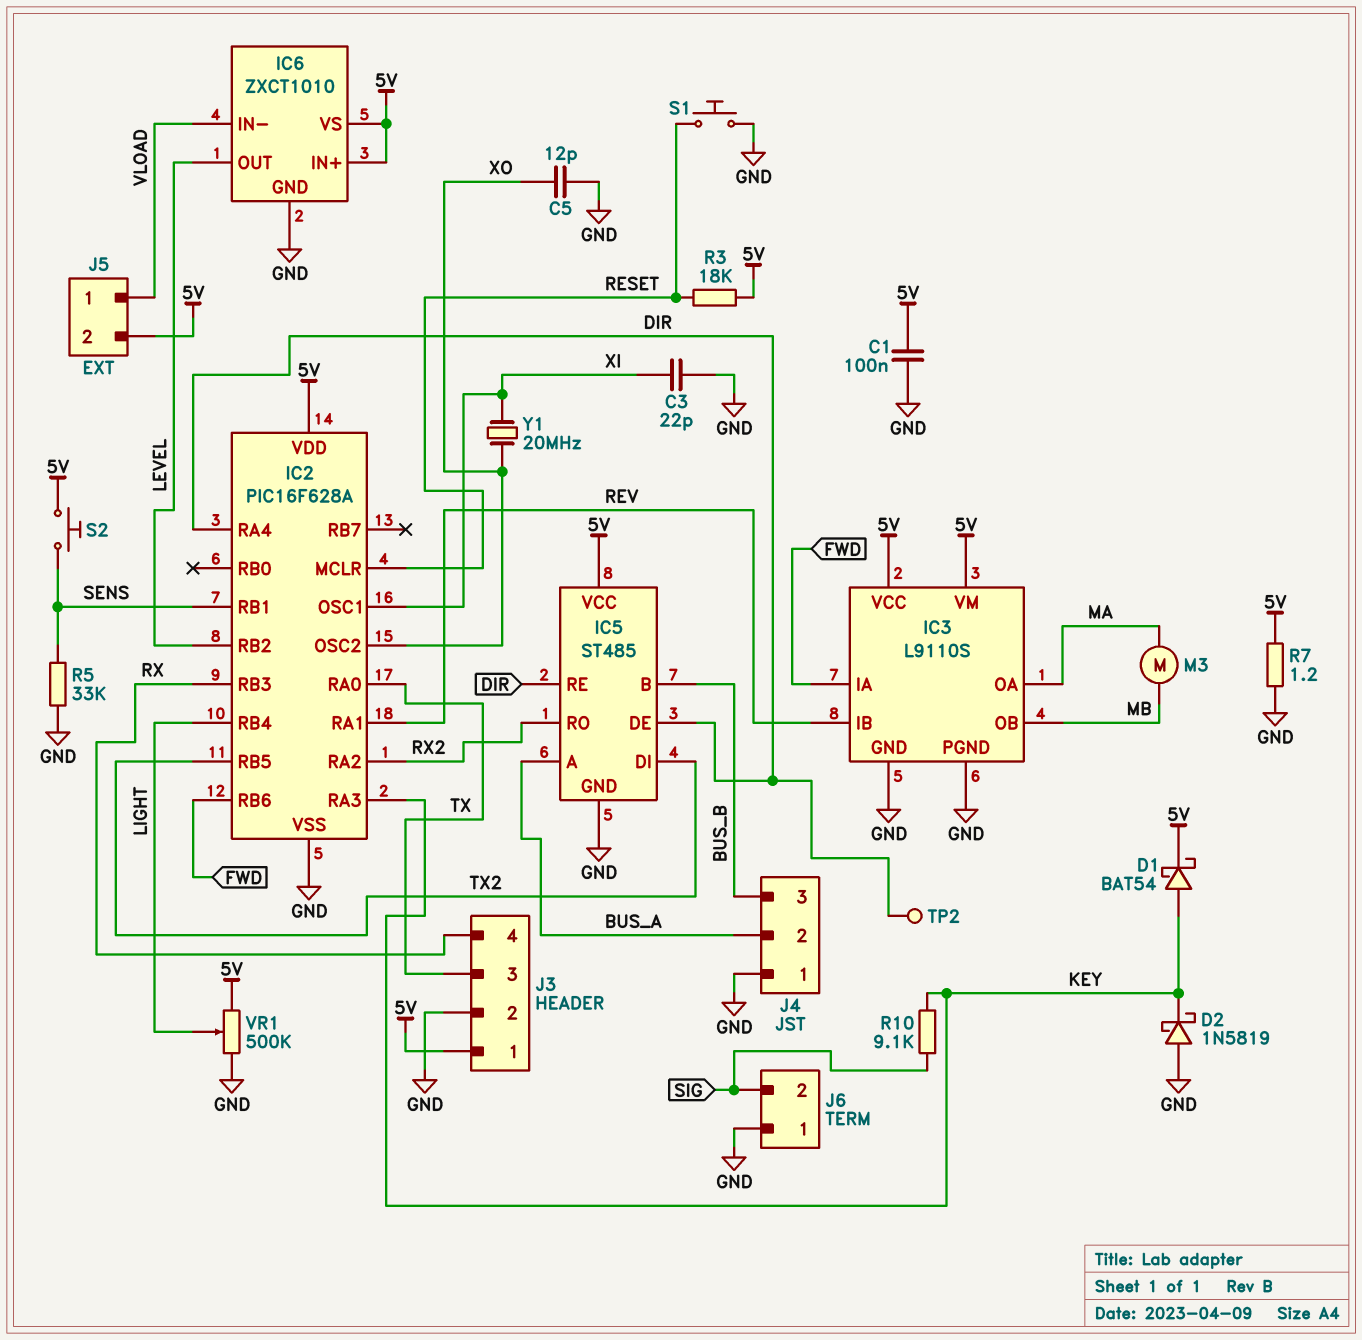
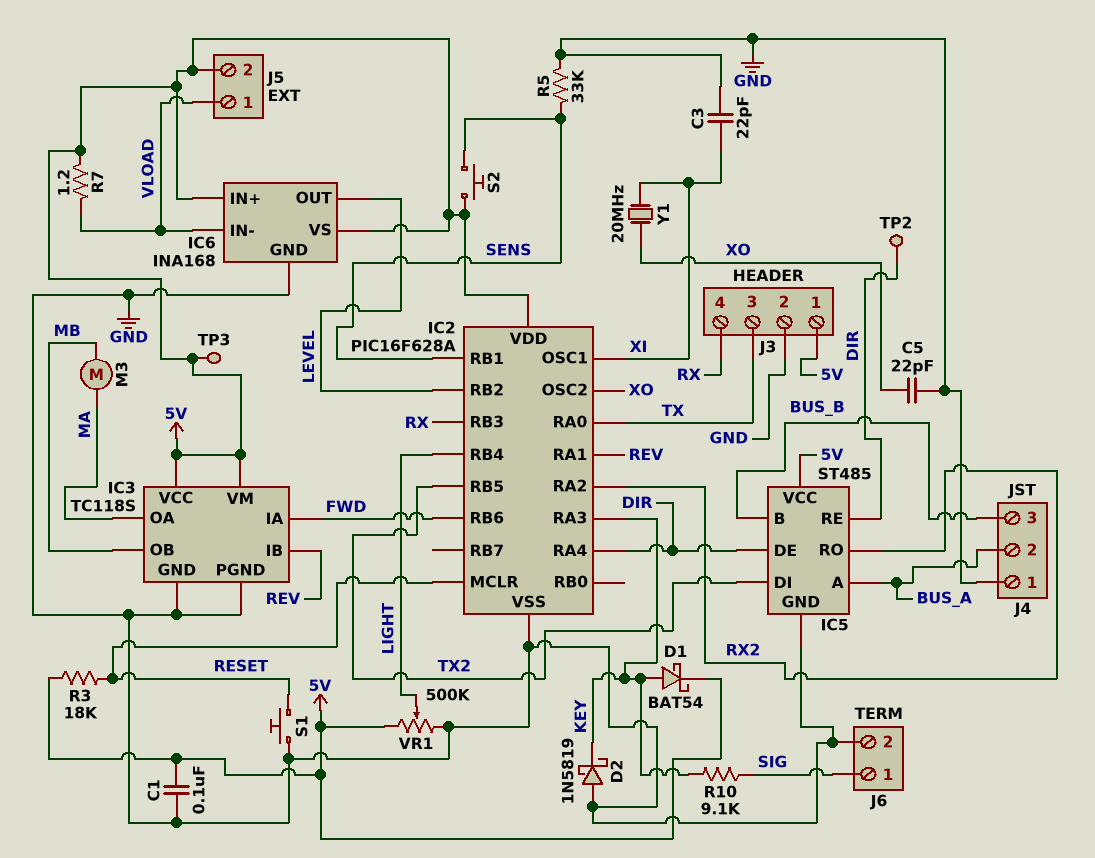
C5: 12pF (GND, XO) -> 22pF (GND, XO)
IC3: L9110S -> TC118S
IC6: ZXCT1010 -> INA168
J6 pin 1: GND -> SIG
J6 pin 2: SIG -> GND
R7: 1.2 (5V, GND) -> 1.2 (5V, VLOAD)
TP3: none -> test point (5V)

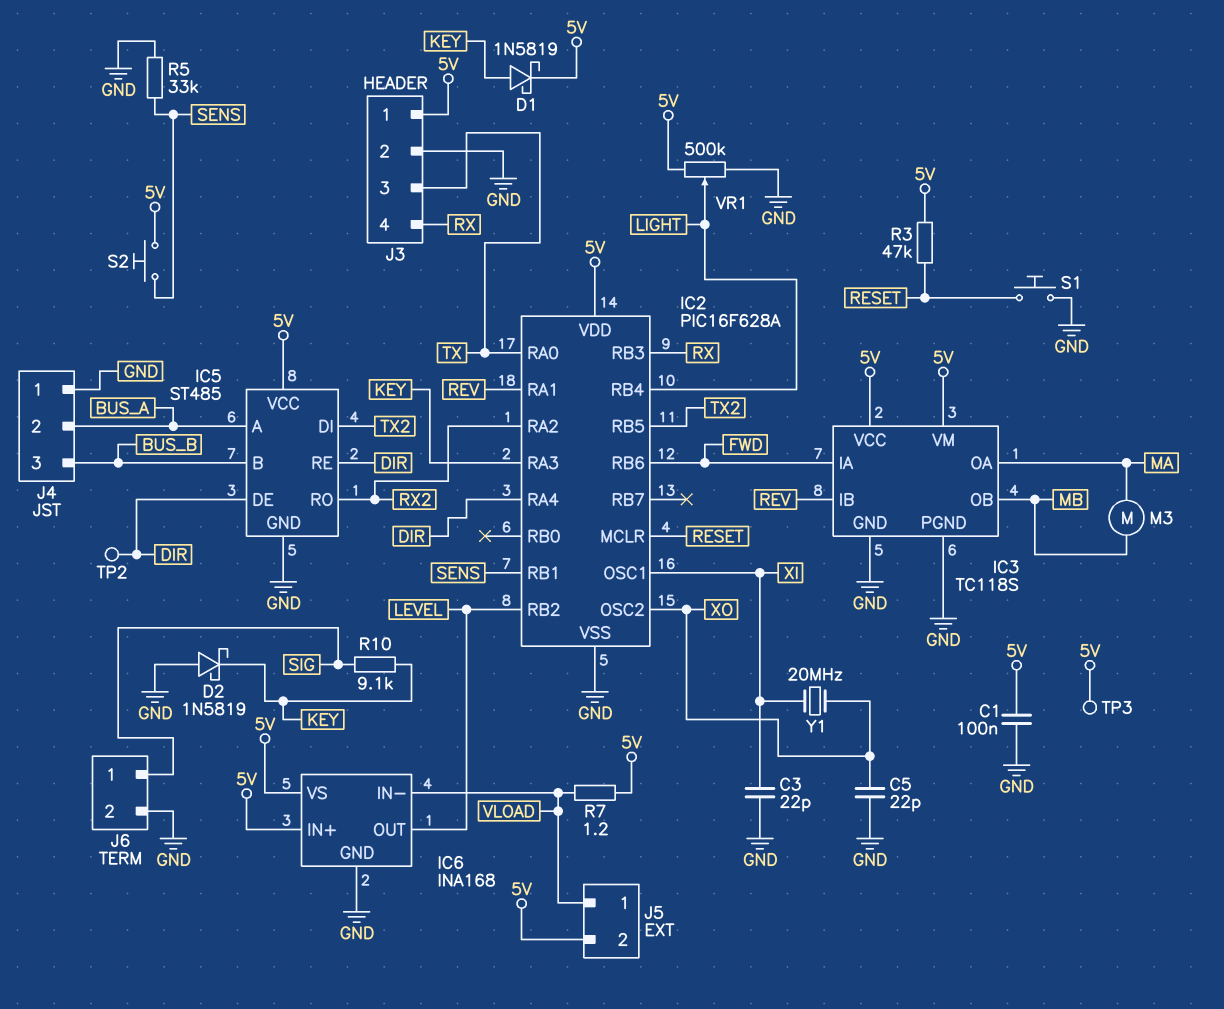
D1: schottky BAT54 (A KEY, K 5V) -> schottky 1N5819 (A KEY, K 5V)
R3: 18k (5V, RESET) -> 47k (5V, RESET)

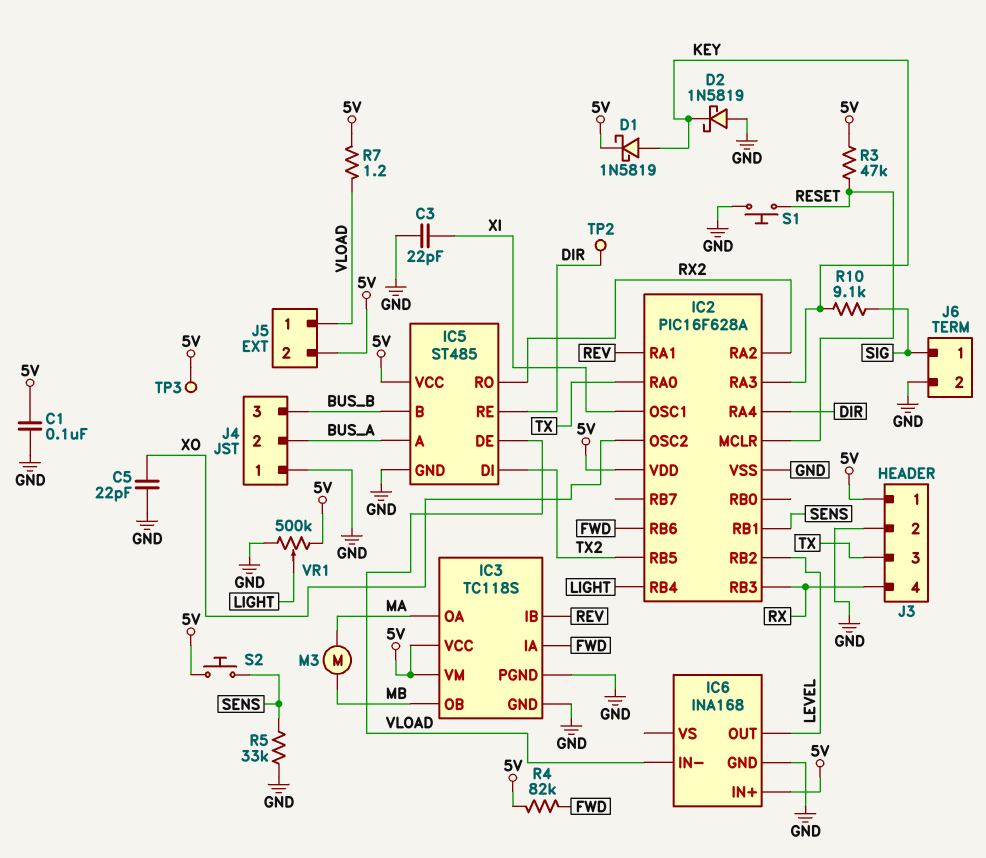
IC5 pin DE: DIR -> VLOAD
IC6 pin VS: 5V -> none
R4: none -> 82k (5V, FWD)
Y1: 20MHz (XI, XO) -> none

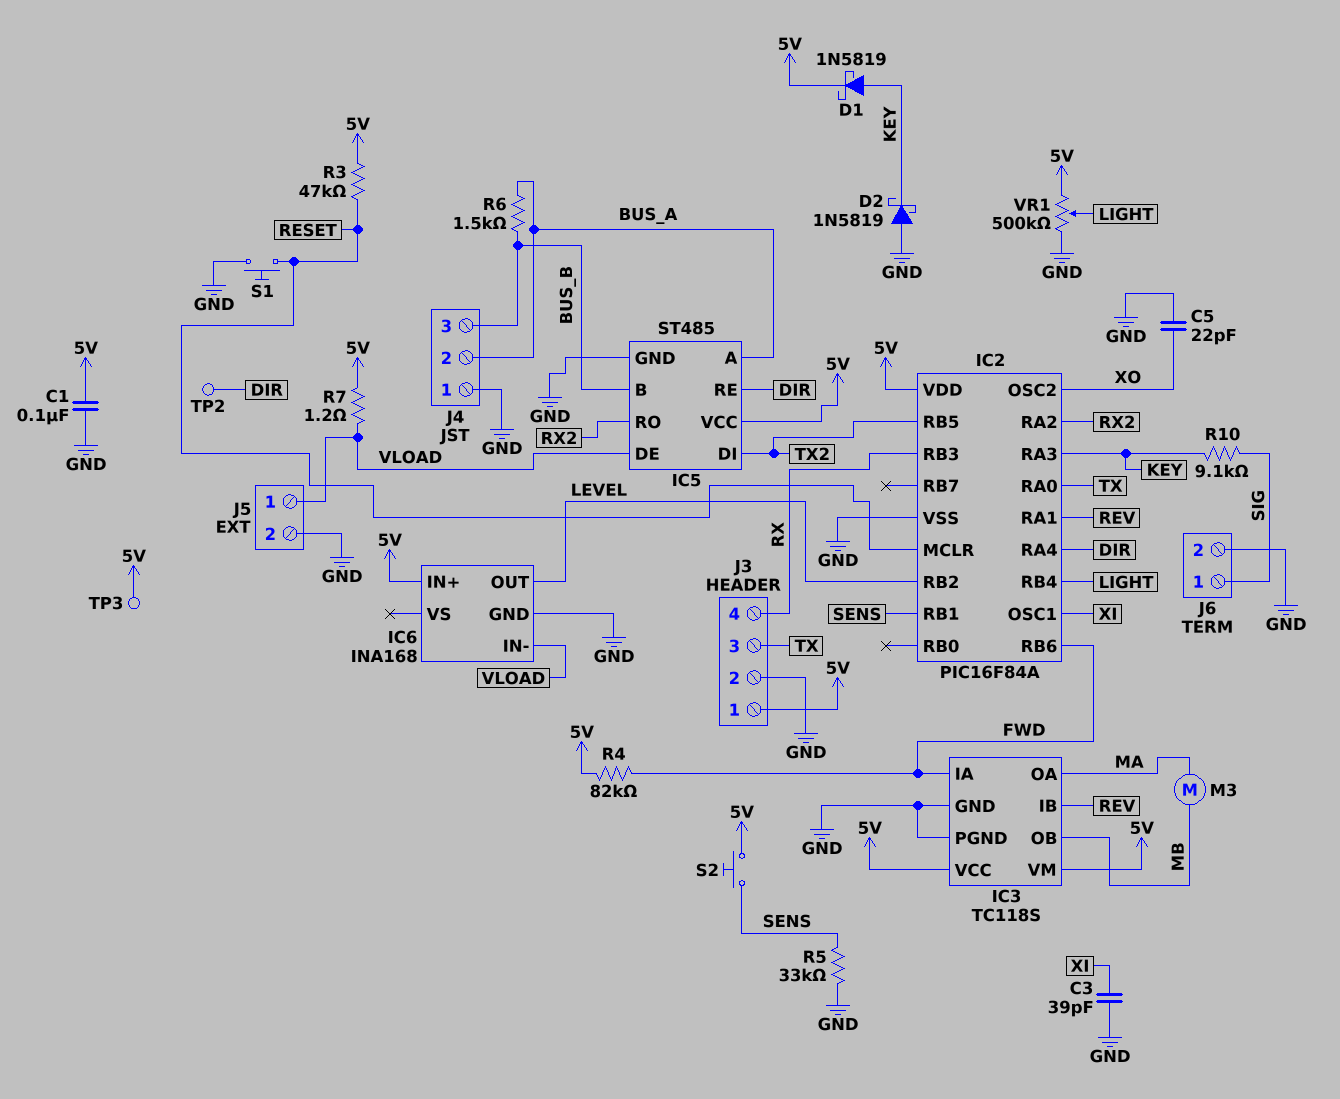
C3: 22pF (GND, XI) -> 39pF (GND, XI)
IC2: PIC16F628A -> PIC16F84A
J5 pin 2: 5V -> GND
R6: none -> 1.5k (BUS_A, BUS_B)

